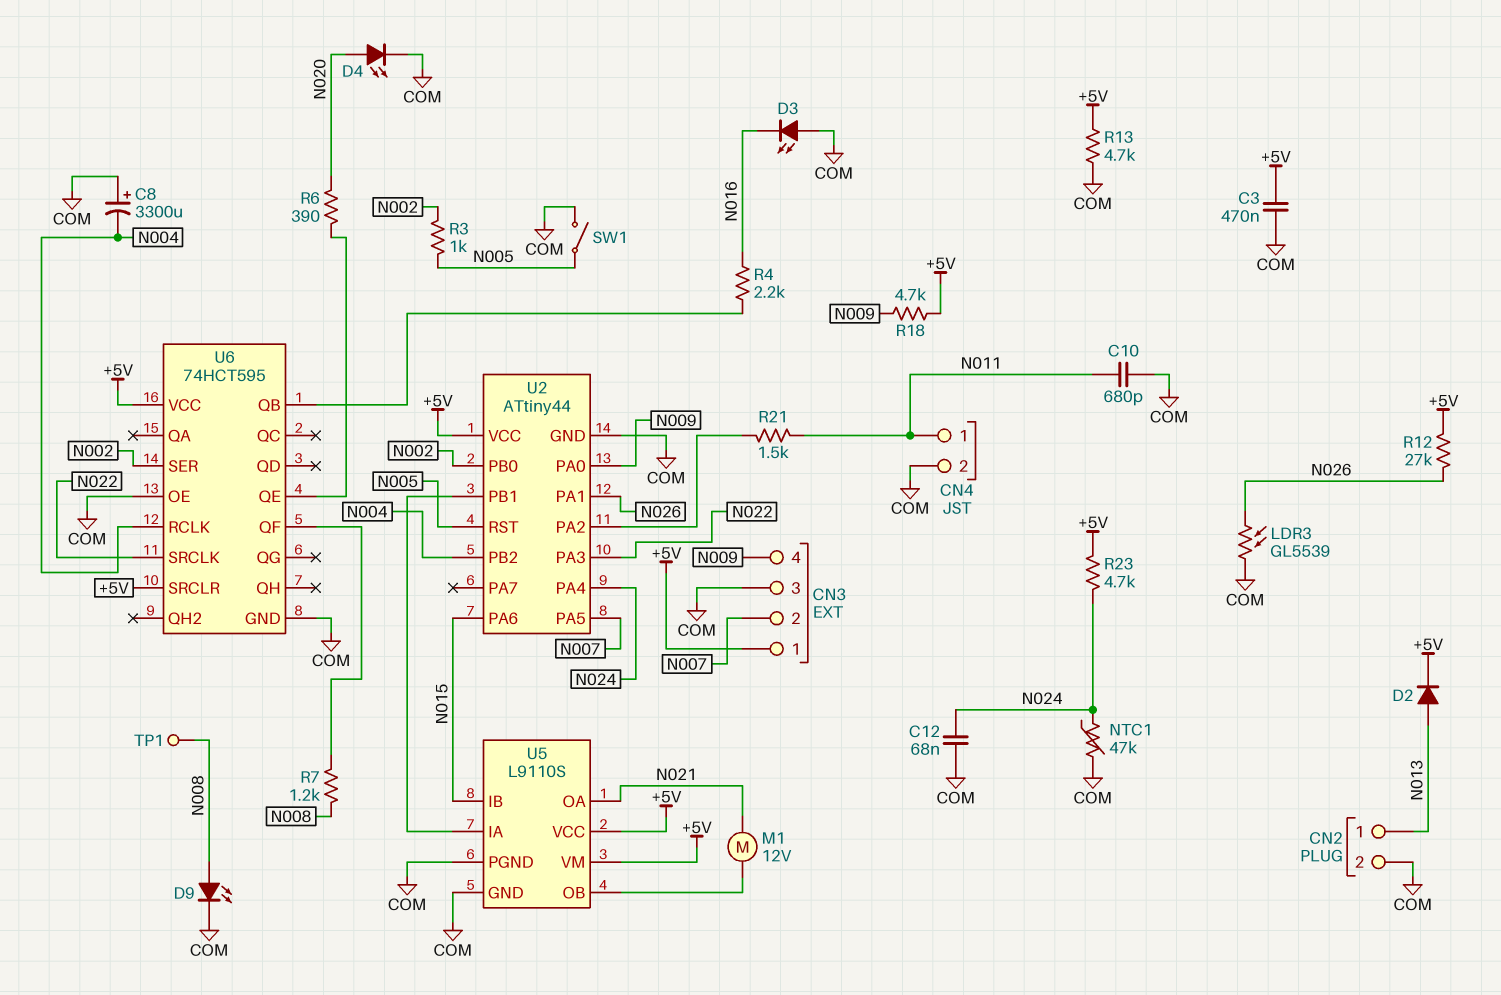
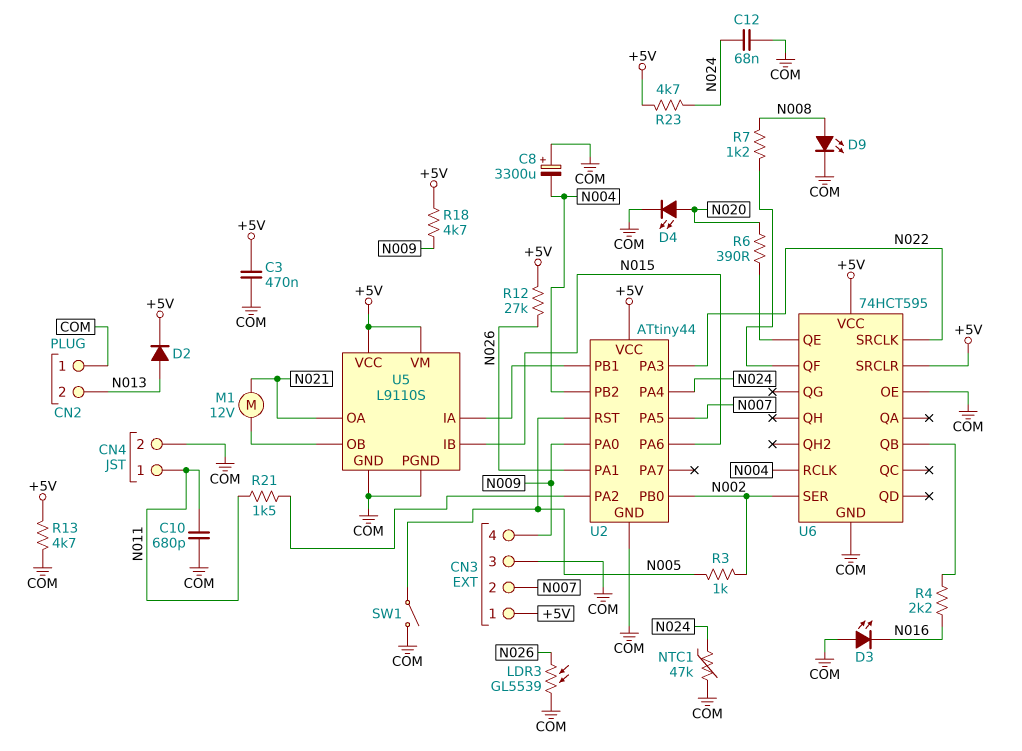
CN2 pin 1: N013 -> COM
CN2 pin 2: COM -> N013
TP1: test point (N008) -> none

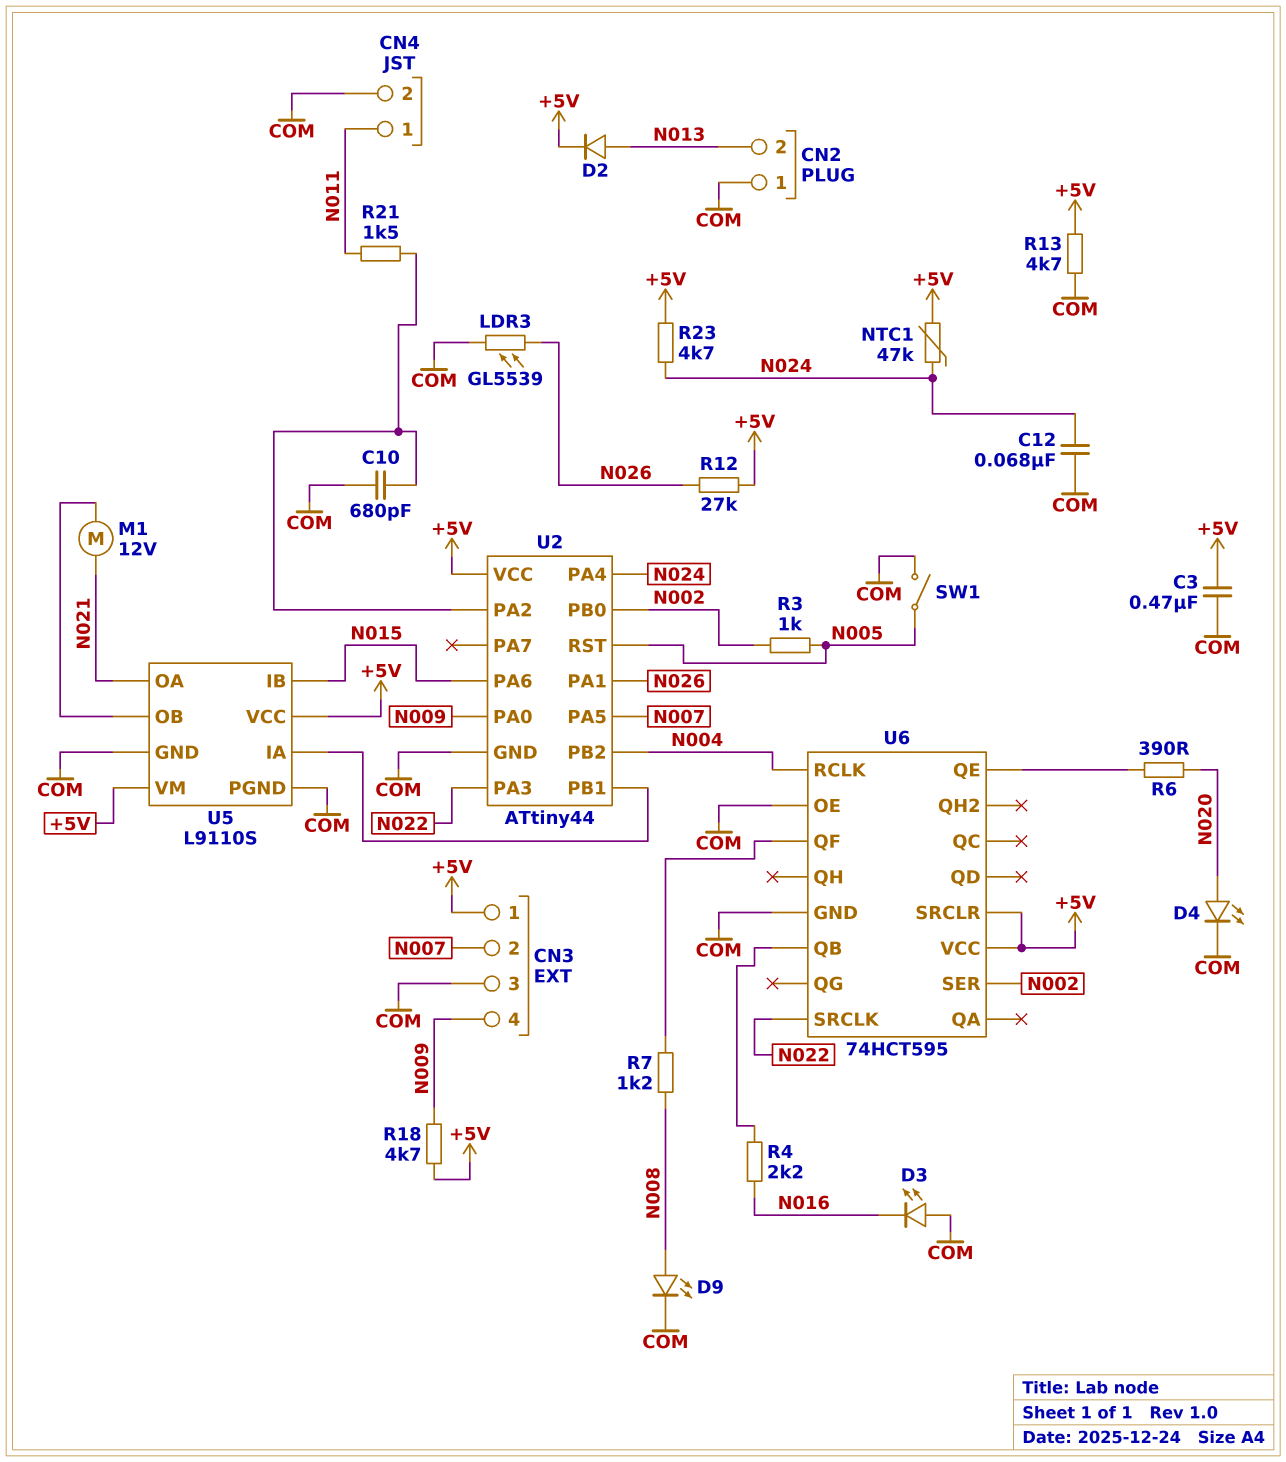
C8: 3300uF (plus COM, minus N004) -> none
C10: 680pF (COM, N011) -> 680pF (COM, U2/PA2)
NTC1: 47k (COM, N024) -> 47k (+5V, N024)

